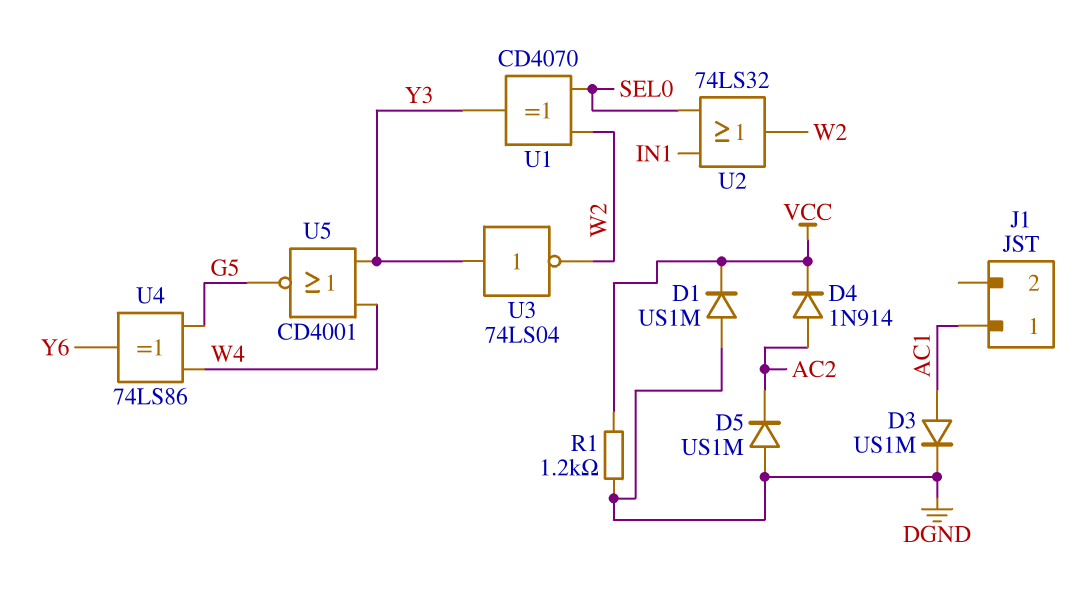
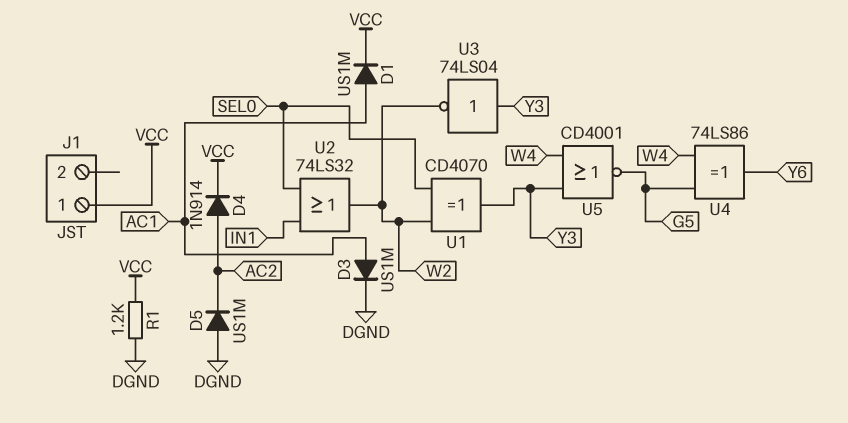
D1: diode US1M (A DGND, K VCC) -> diode US1M (A AC1, K VCC)
J1 pin 1: AC1 -> VCC

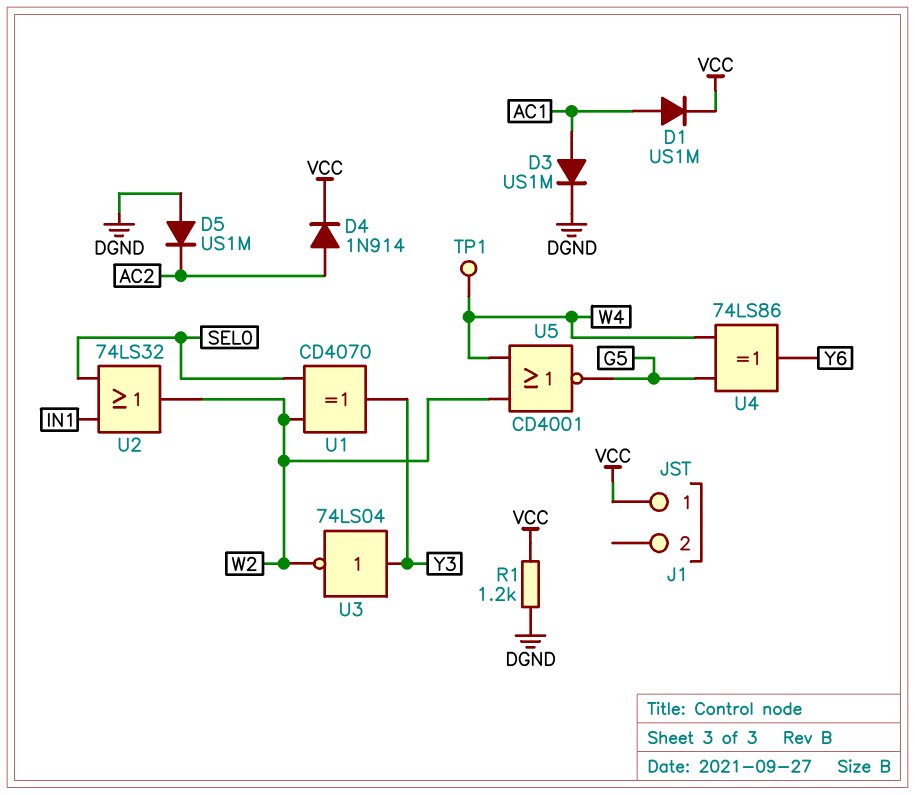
TP1: none -> test point (W4)
U5: NOR CD4001 (in W4, in Y3, out G5) -> NOR CD4001 (in W2, in W4, out G5)

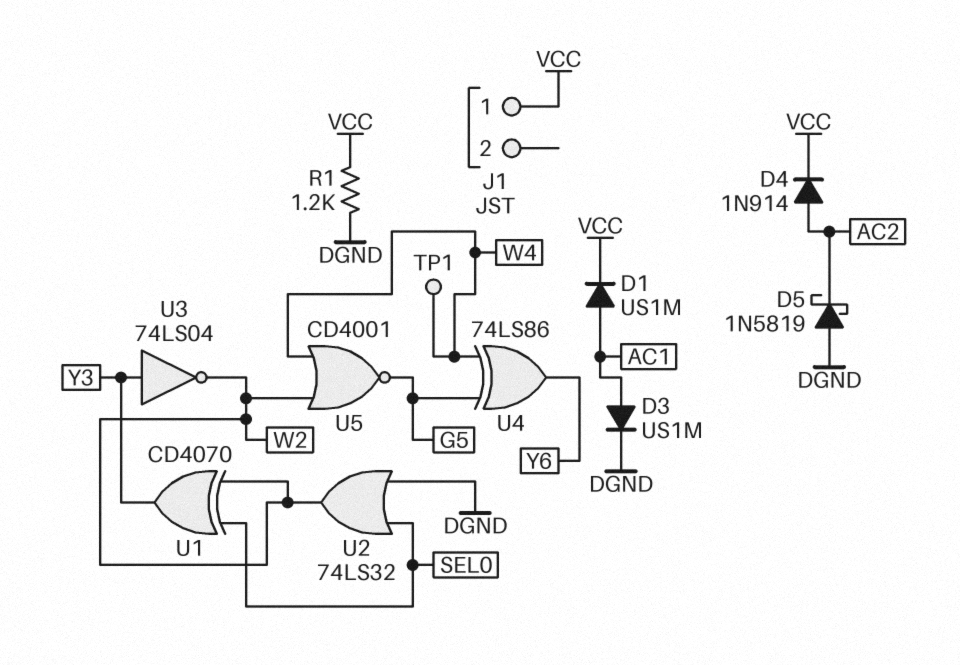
D5: diode US1M (A DGND, K AC2) -> schottky 1N5819 (A DGND, K AC2)
U2: OR 74LS32 (in IN1, in SEL0, out W2) -> OR 74LS32 (in DGND, in SEL0, out W2)

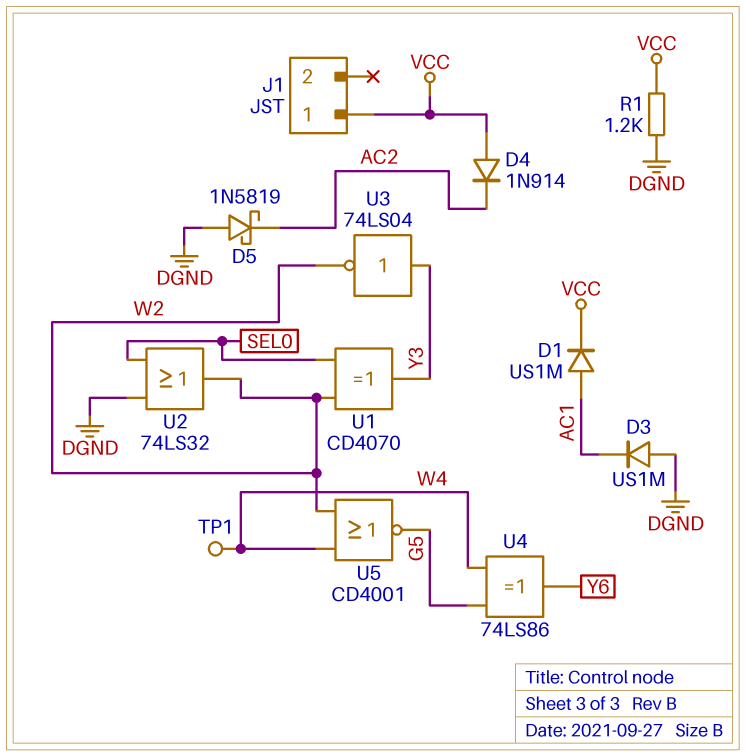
D3: diode US1M (A AC1, K DGND) -> diode US1M (A DGND, K AC1)
D4: diode 1N914 (A AC2, K VCC) -> diode 1N914 (A VCC, K AC2)

